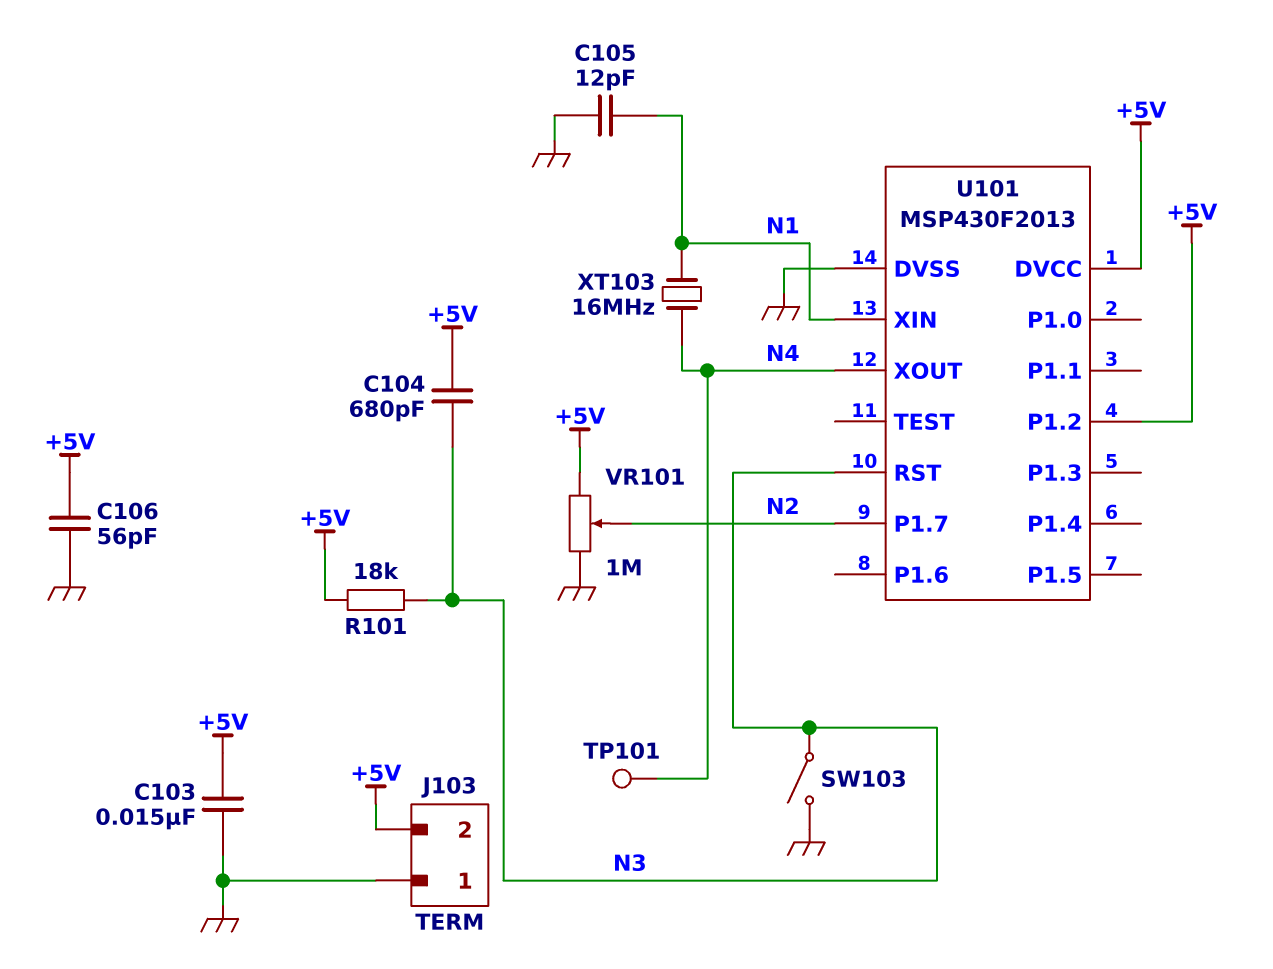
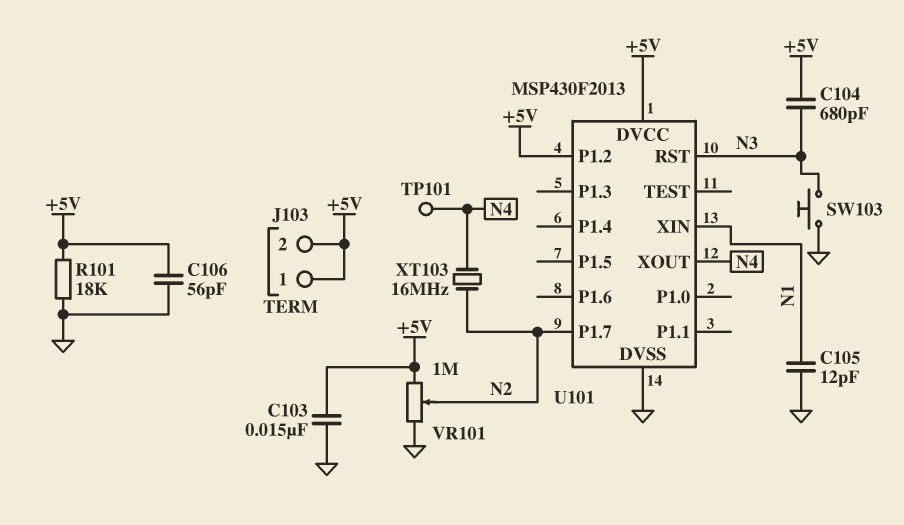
J103 pin 1: GND -> +5V
R101: 18k (+5V, N3) -> 18k (+5V, GND)
SW103: switch (GND, N3) -> button (GND, N3)
XT103: 16MHz (N1, N4) -> 16MHz (N2, N4)

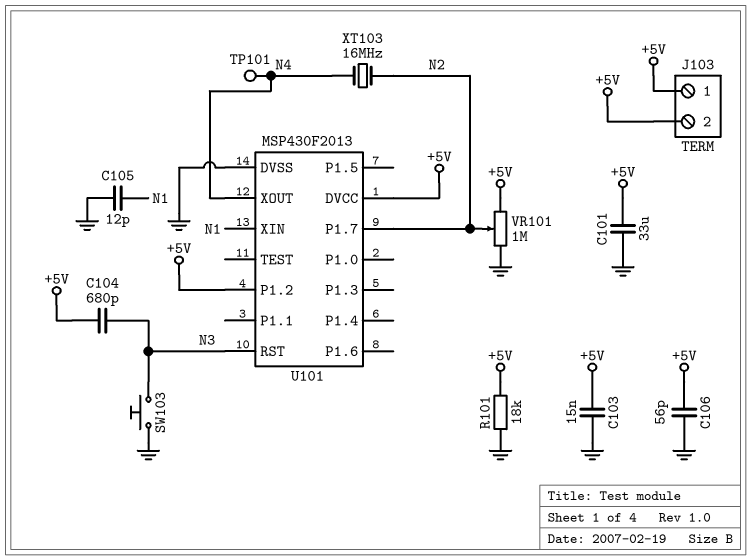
C101: none -> 33uF (+5V, GND)

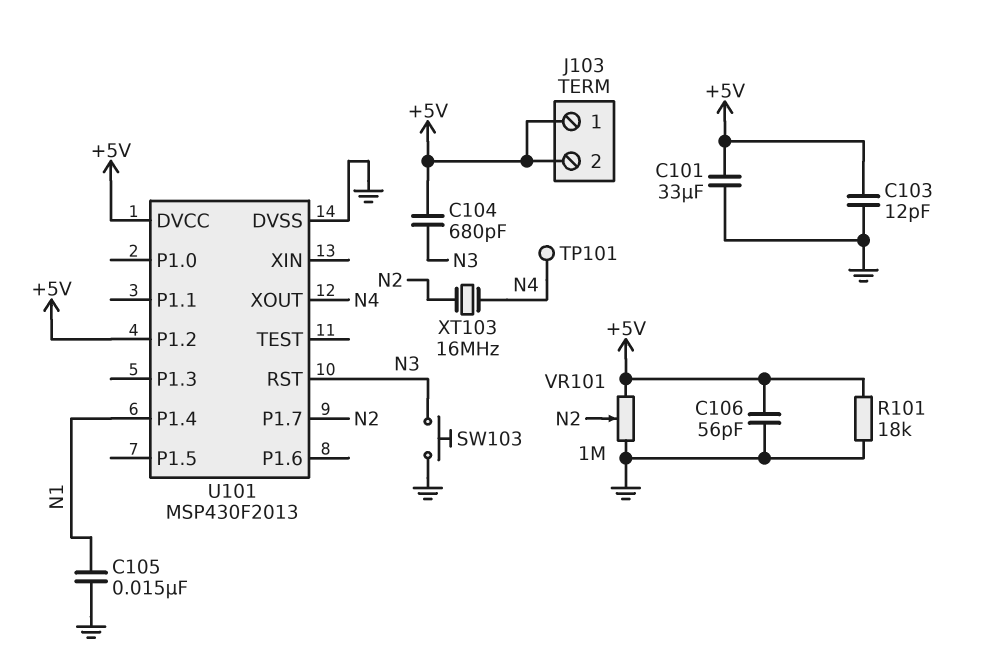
C103: 15nF (+5V, GND) -> 12pF (+5V, GND)
C105: 12pF (GND, N1) -> 15nF (GND, N1)
U101 pin P1.4: none -> N1
U101 pin XIN: N1 -> none

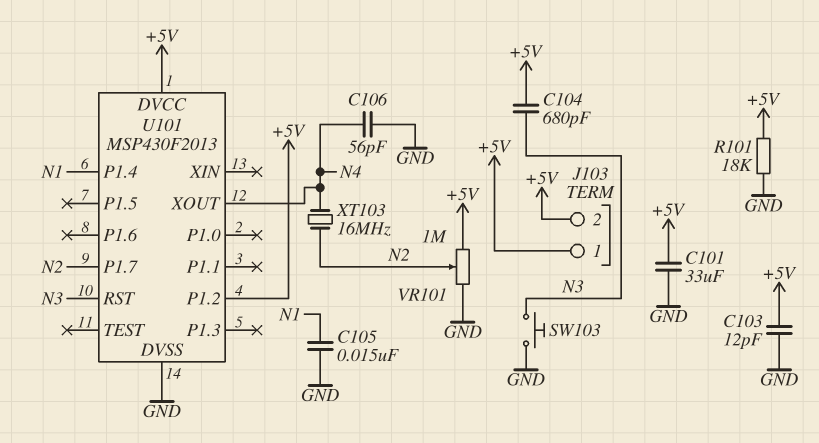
C106: 56pF (+5V, GND) -> 56pF (GND, N4)
TP101: test point (N4) -> none

